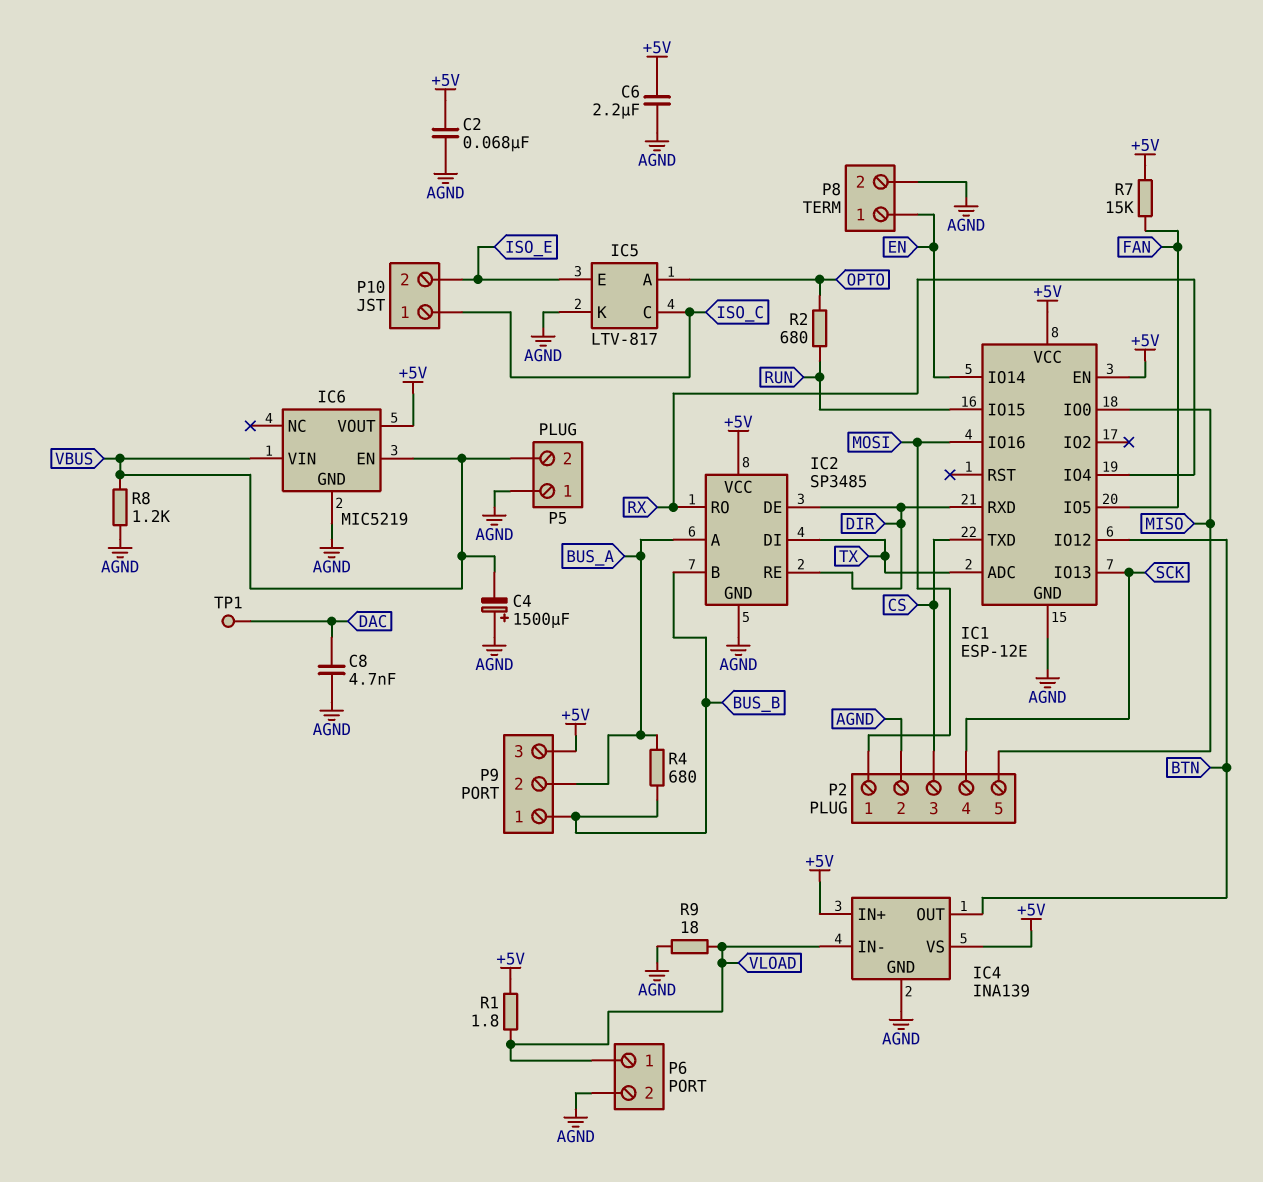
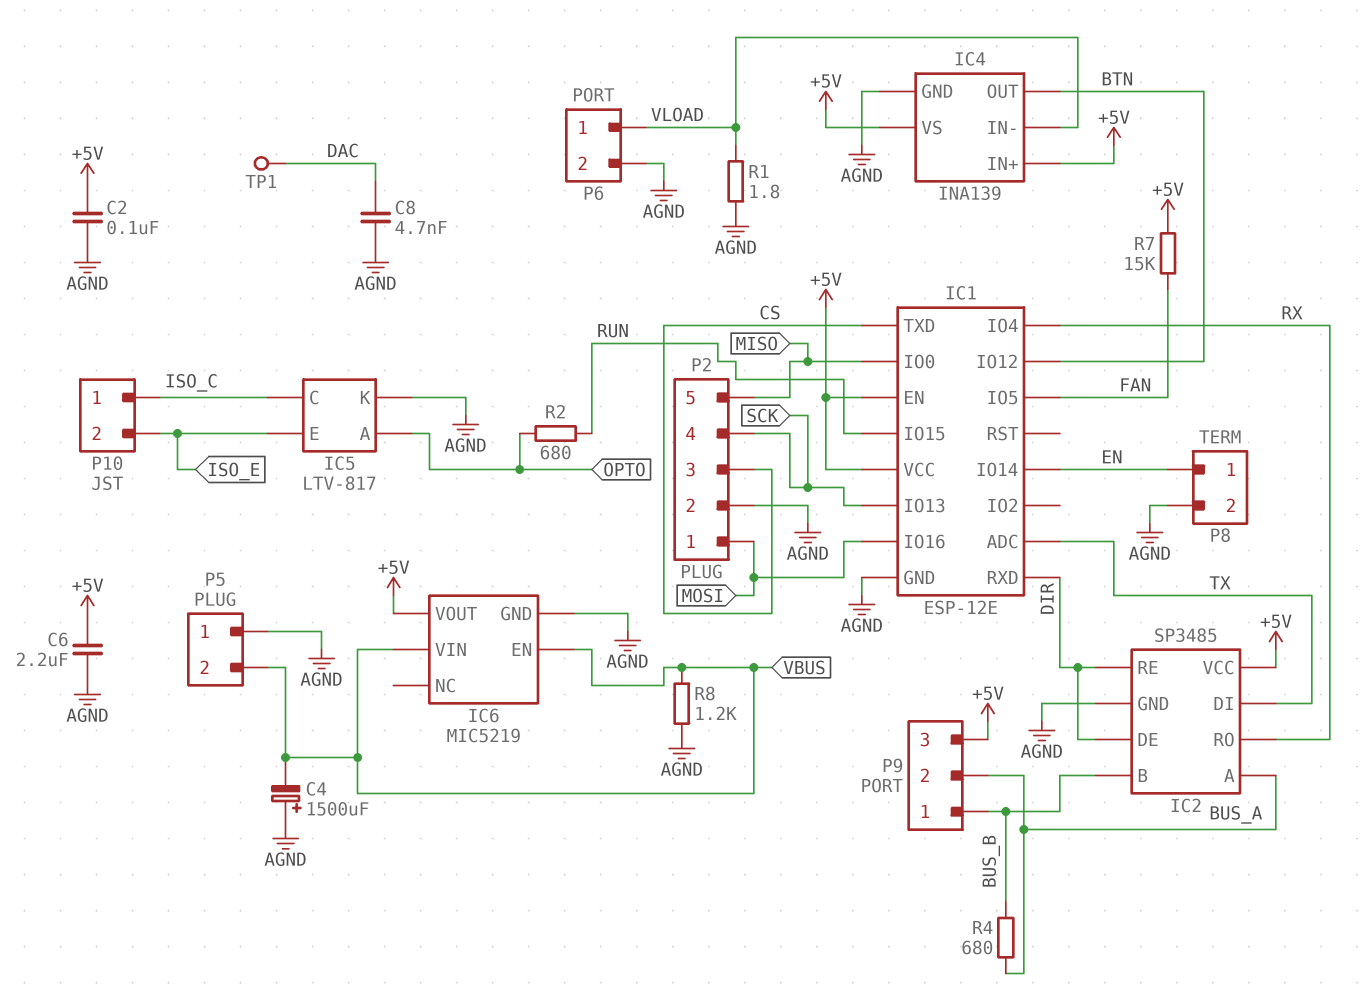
C2: 68nF (+5V, AGND) -> 100nF (+5V, AGND)
R1: 1.8 (+5V, VLOAD) -> 1.8 (AGND, VLOAD)
R9: 18 (AGND, VLOAD) -> none

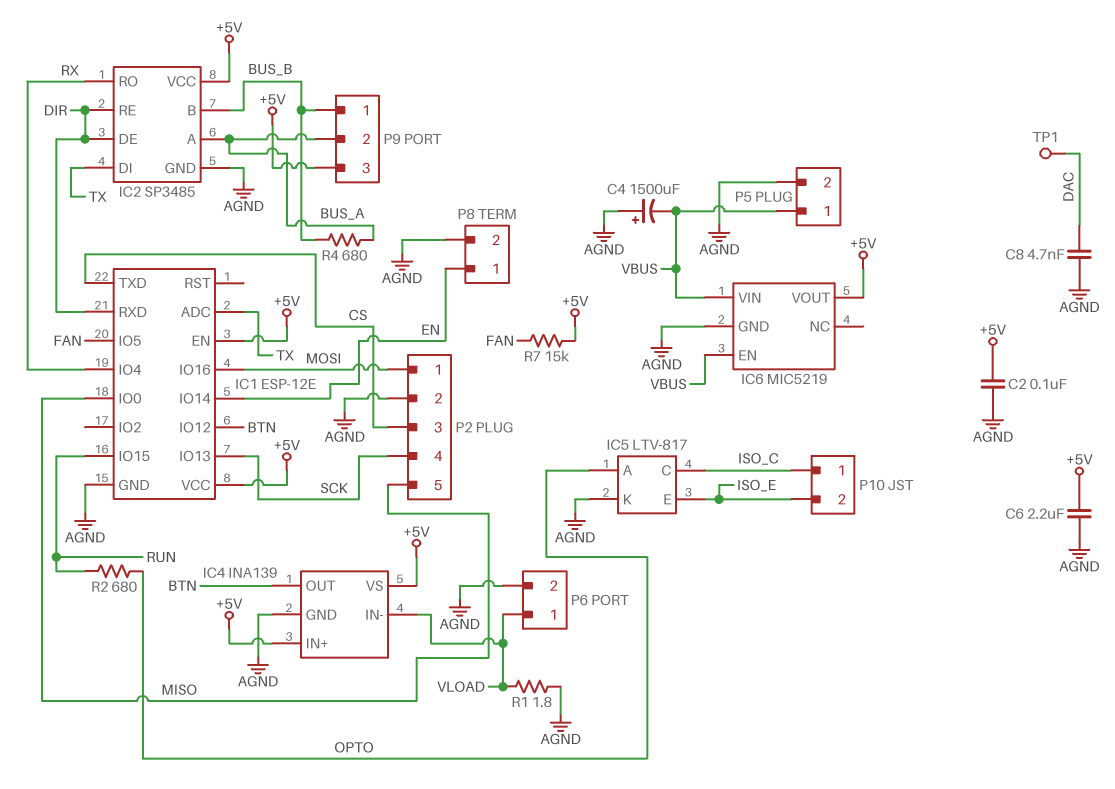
P5 pin 1: AGND -> VBUS
P5 pin 2: VBUS -> AGND
R8: 1.2k (AGND, VBUS) -> none

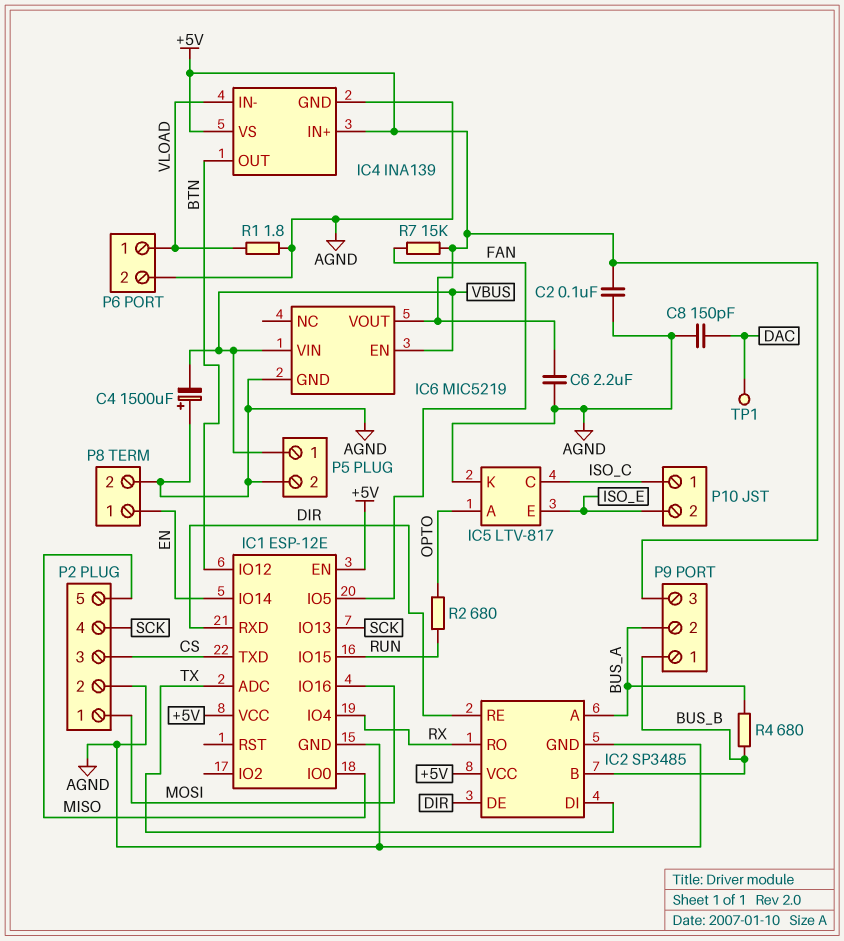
C8: 4.7nF (AGND, DAC) -> 150pF (AGND, DAC)

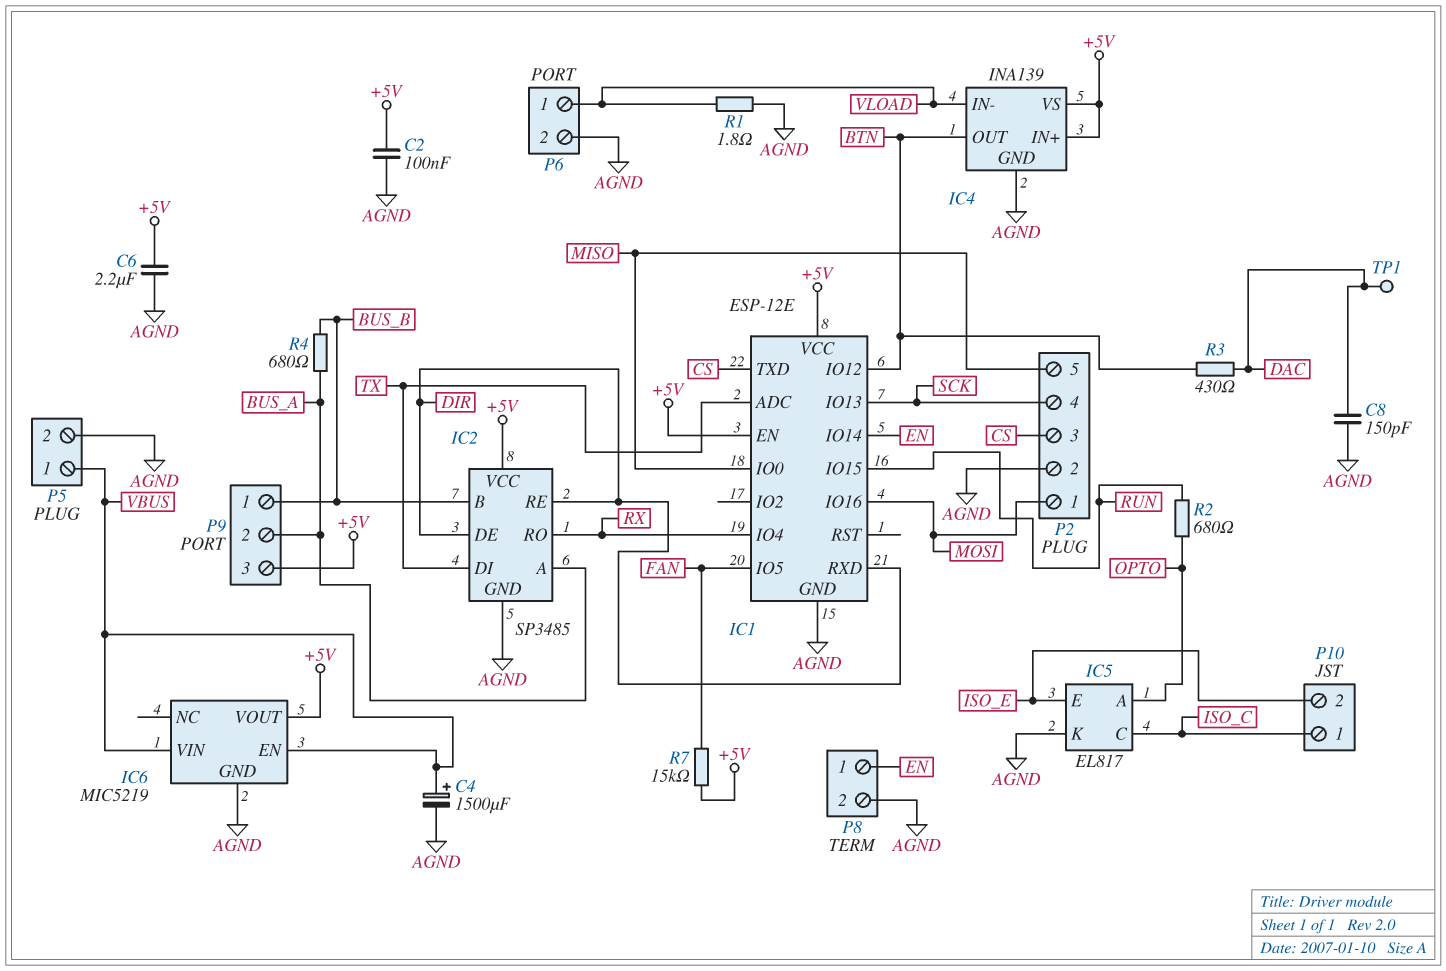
C4: 1500uF (plus AGND, minus VBUS) -> 1500uF (plus VBUS, minus AGND)
IC5: LTV-817 -> EL817
R3: none -> 430 (BTN, DAC)

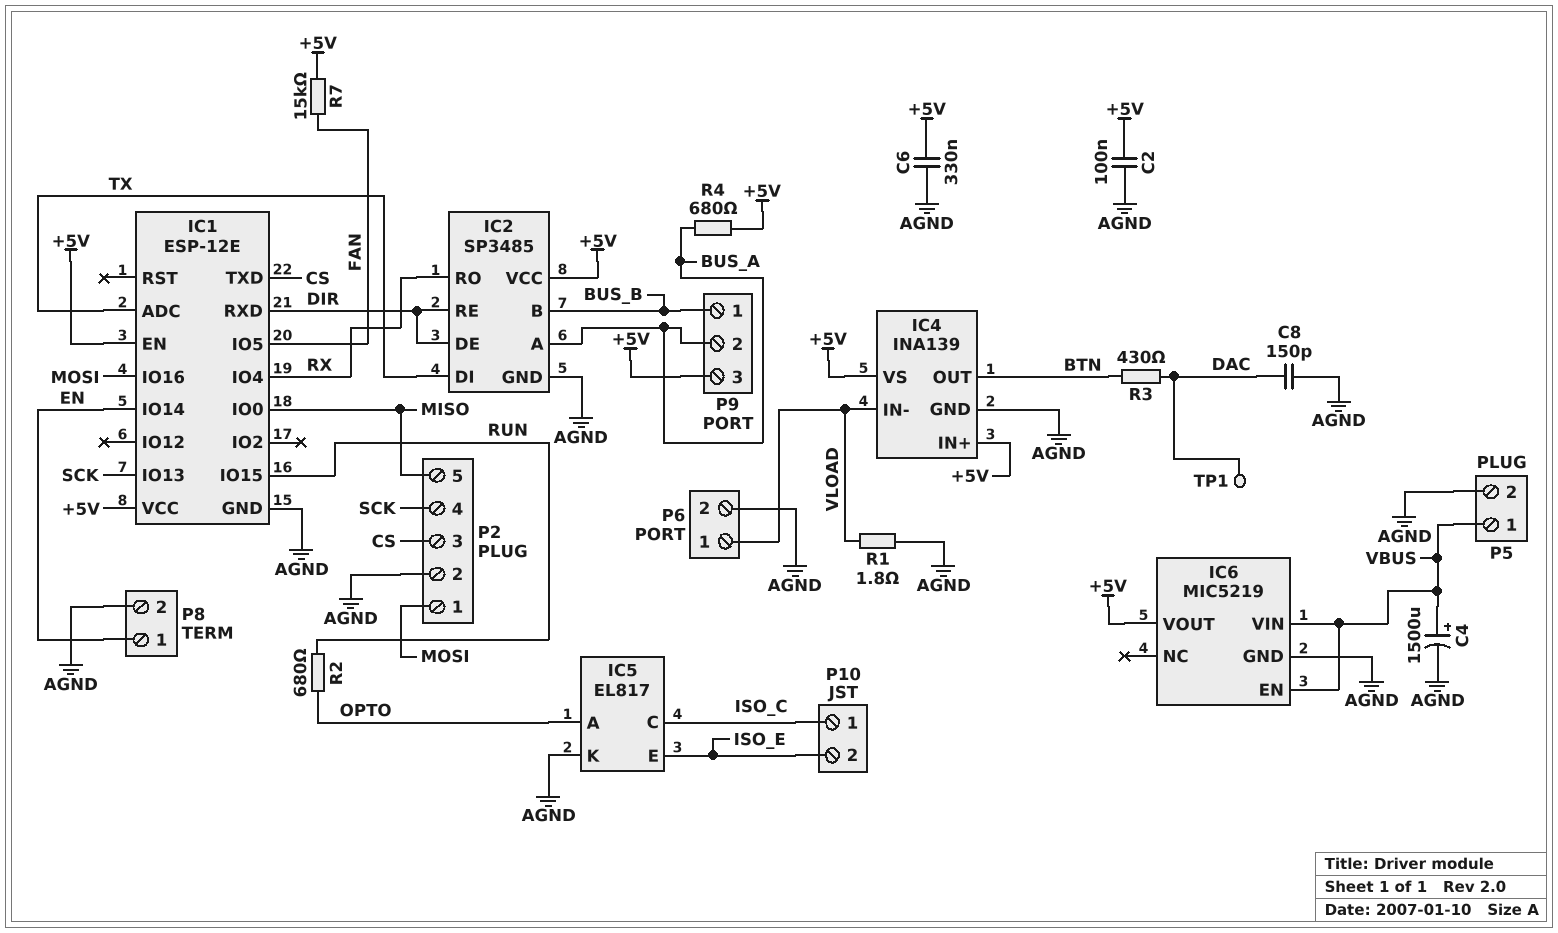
C6: 2.2uF (+5V, AGND) -> 330nF (+5V, AGND)
IC1 pin IO12: BTN -> none
R4: 680 (BUS_A, BUS_B) -> 680 (+5V, BUS_A)

